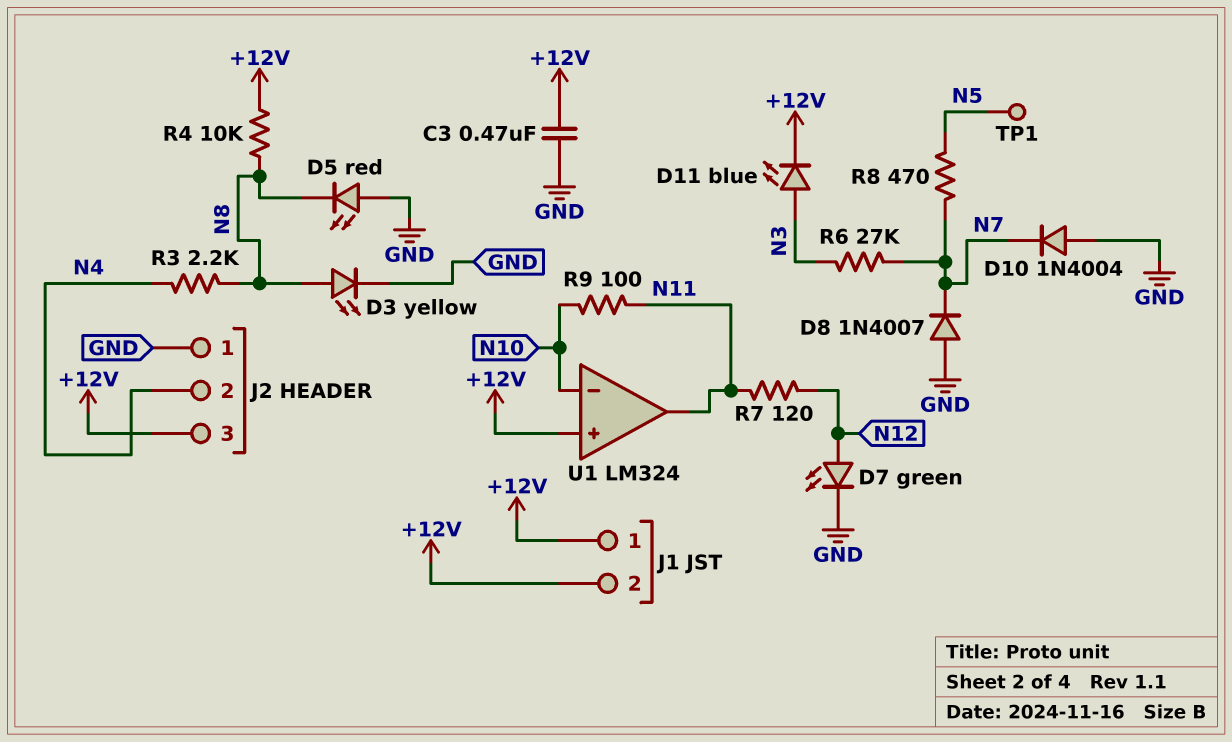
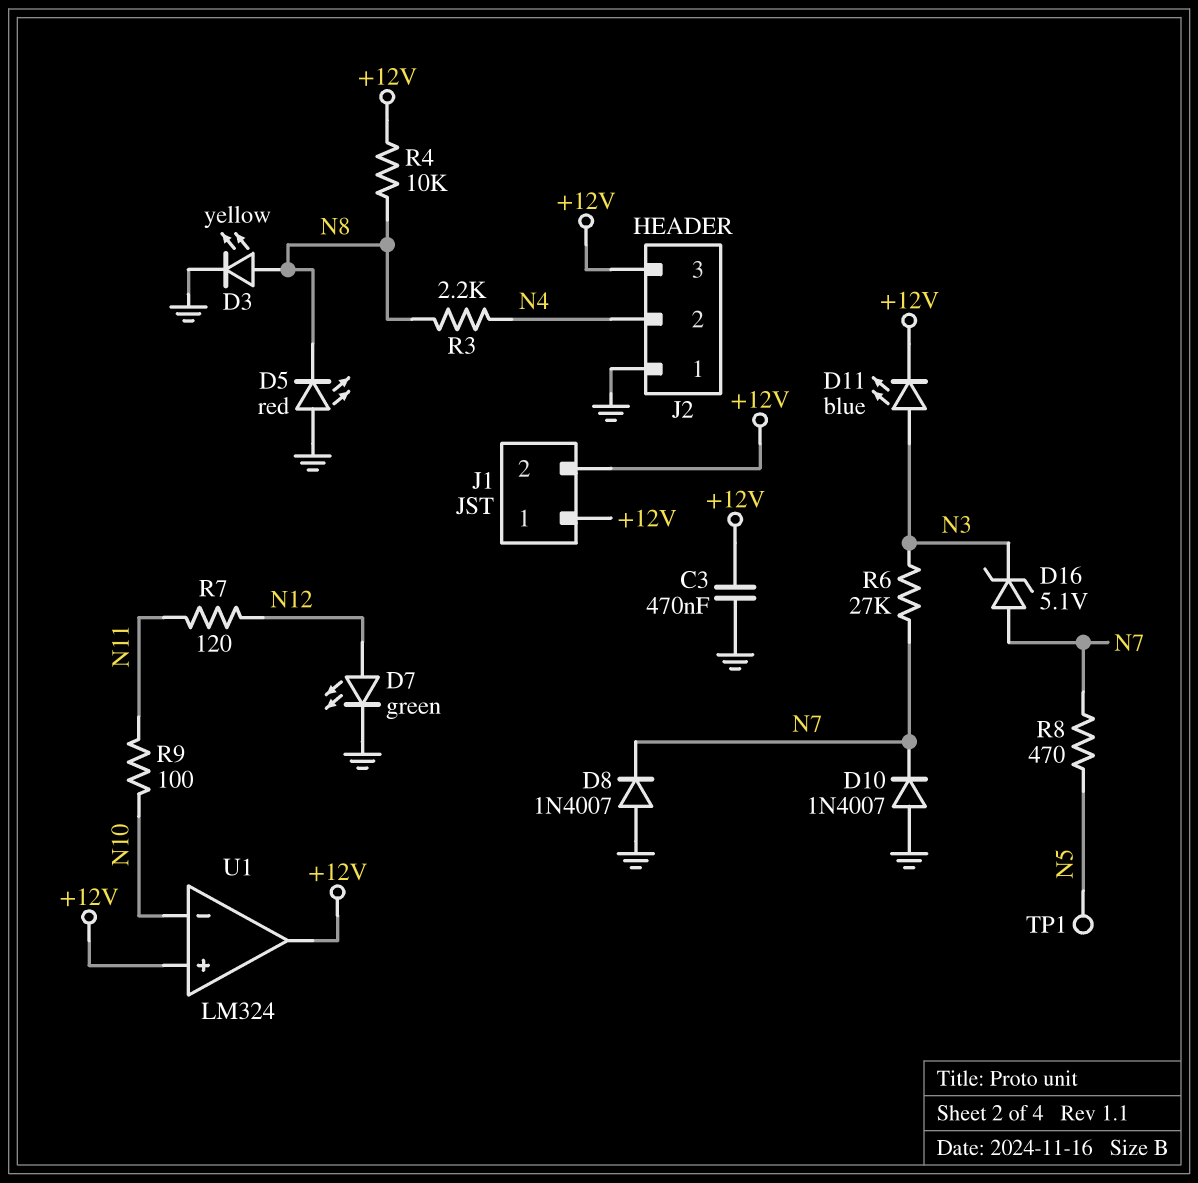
D10: diode 1N4004 (A GND, K N7) -> diode 1N4007 (A GND, K N7)
D16: none -> zener 5.1V (A N7, K N3)
U1 pin out: N11 -> +12V

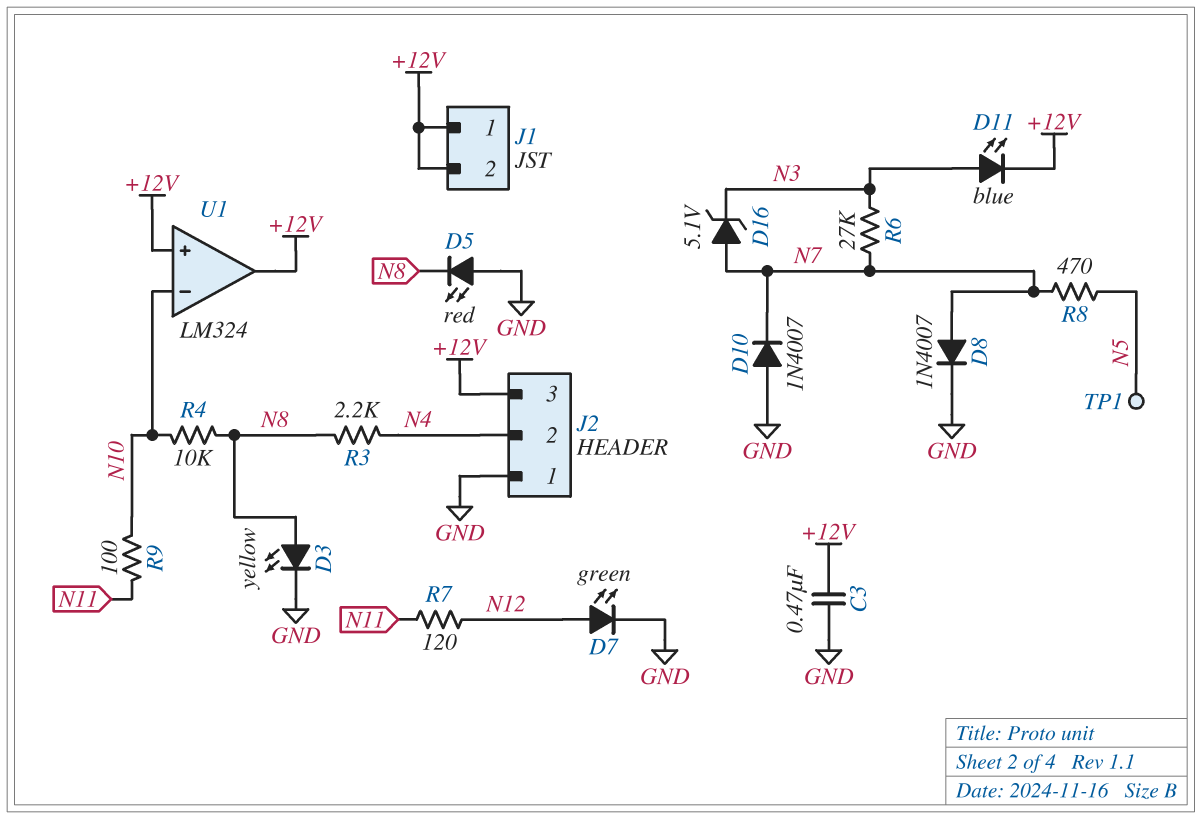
D8: diode 1N4007 (A GND, K N7) -> diode 1N4007 (A N7, K GND)
R4: 10k (+12V, N8) -> 10k (N8, N10)

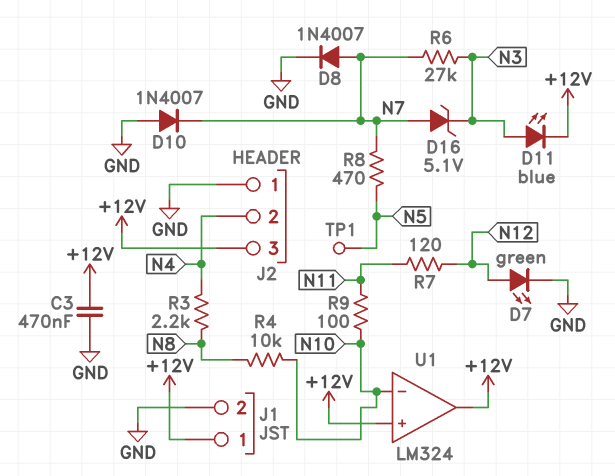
D3: LED yellow (A N8, K GND) -> none
D5: LED red (A GND, K N8) -> none
J1 pin 2: +12V -> GND

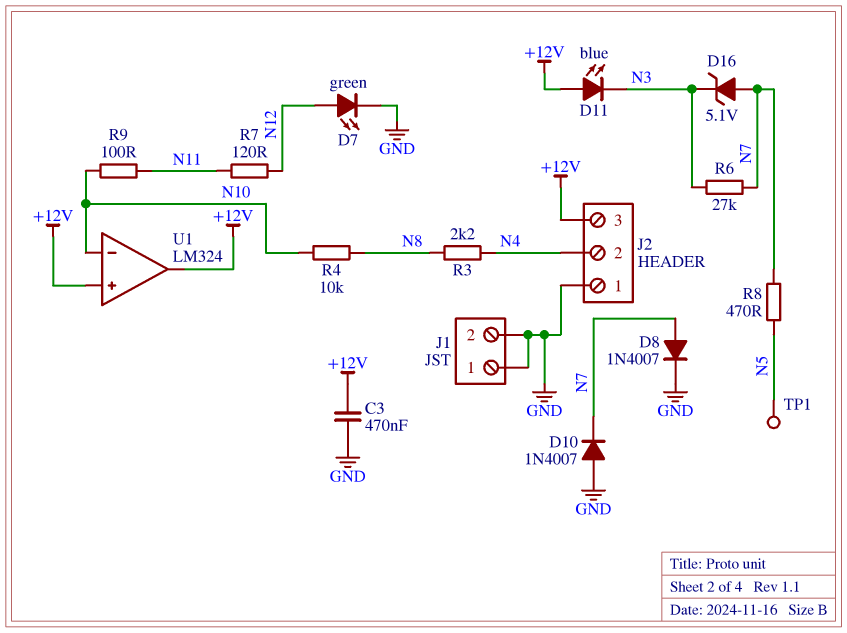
D11: LED blue (A N3, K +12V) -> LED blue (A +12V, K N3)
J1 pin 1: +12V -> GND

